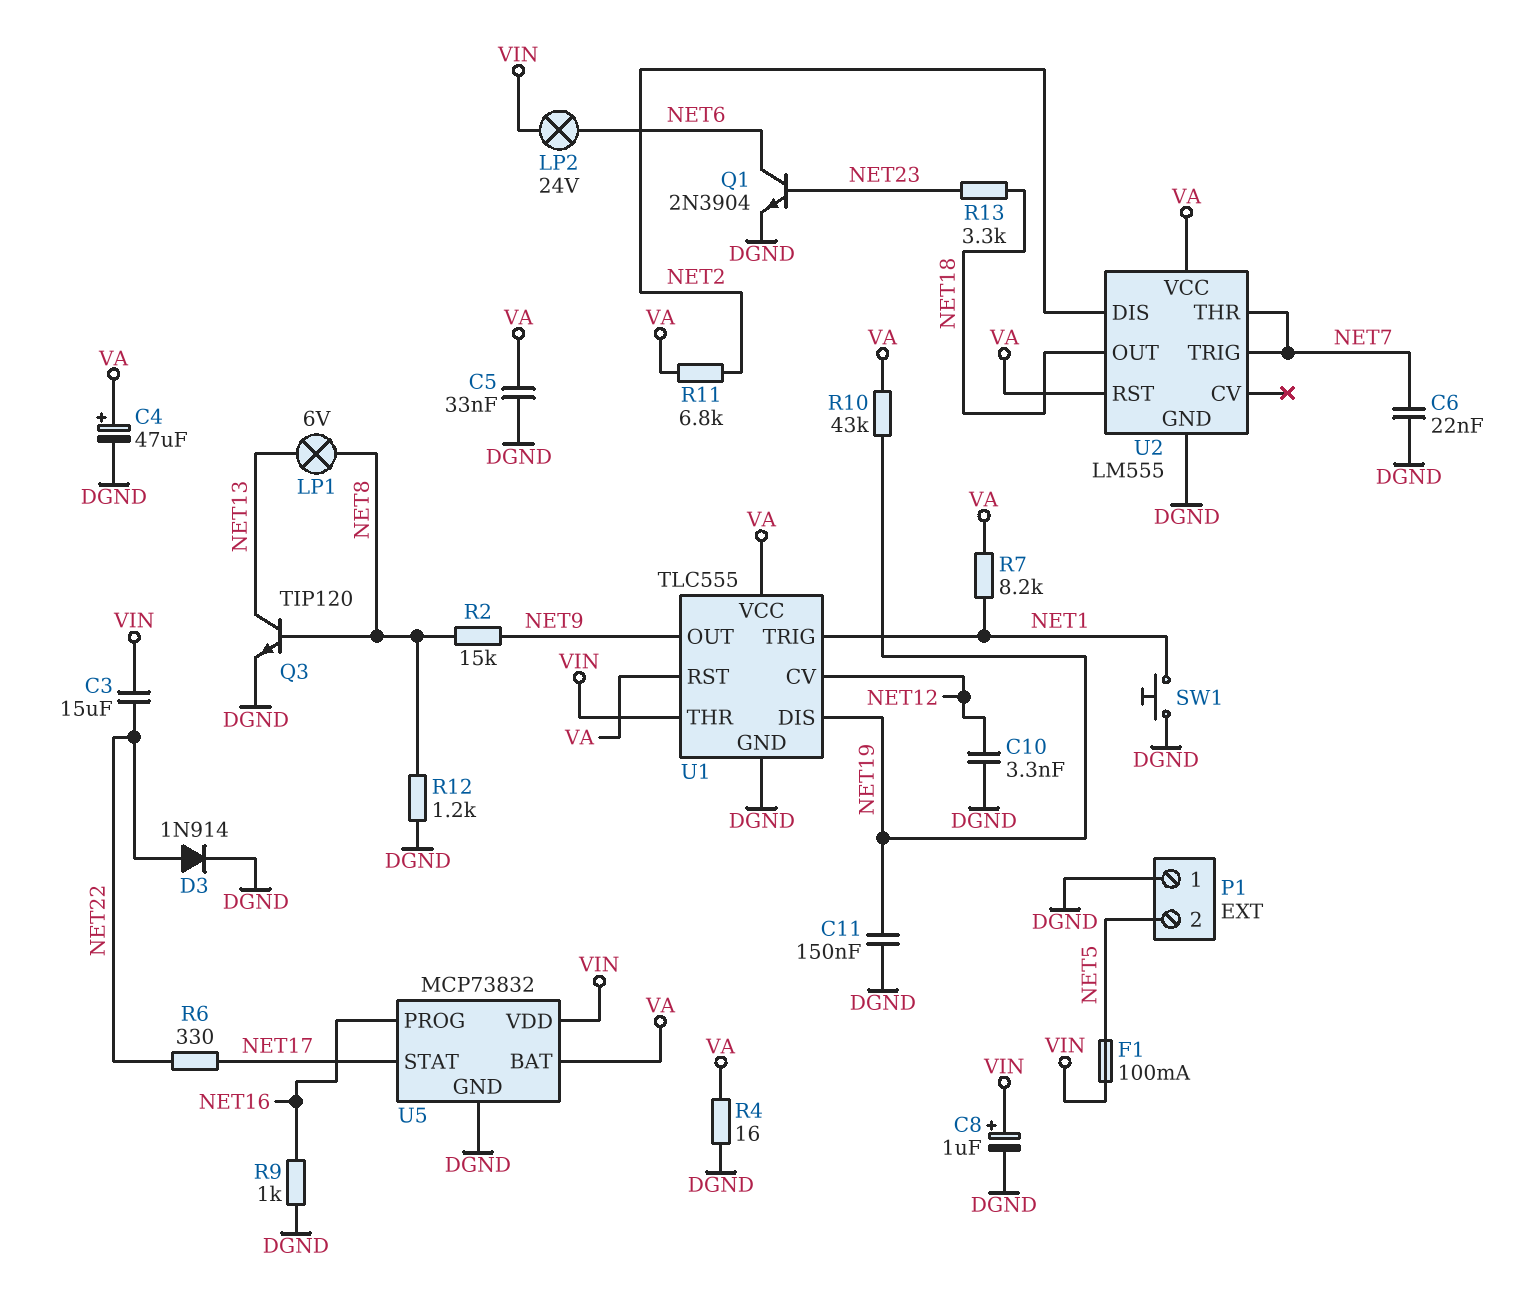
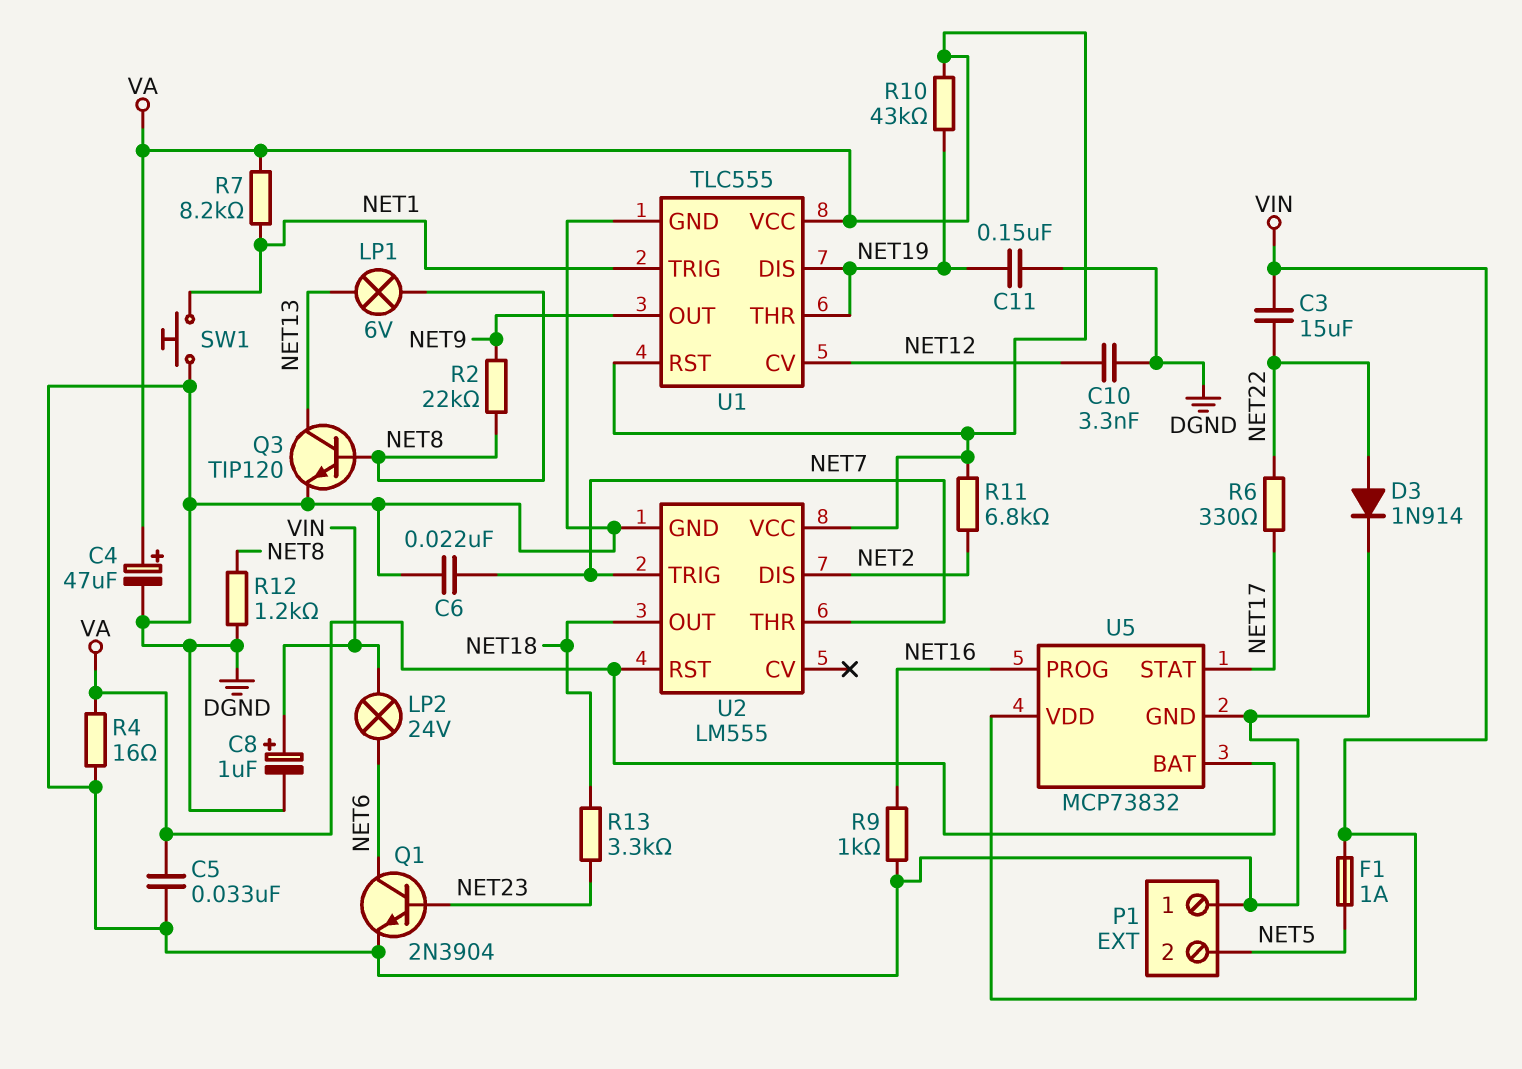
F1: 100mA (NET5, VIN) -> 1A (NET5, VIN)
R2: 15k (NET8, NET9) -> 22k (NET8, NET9)
U1 pin THR: VIN -> NET19

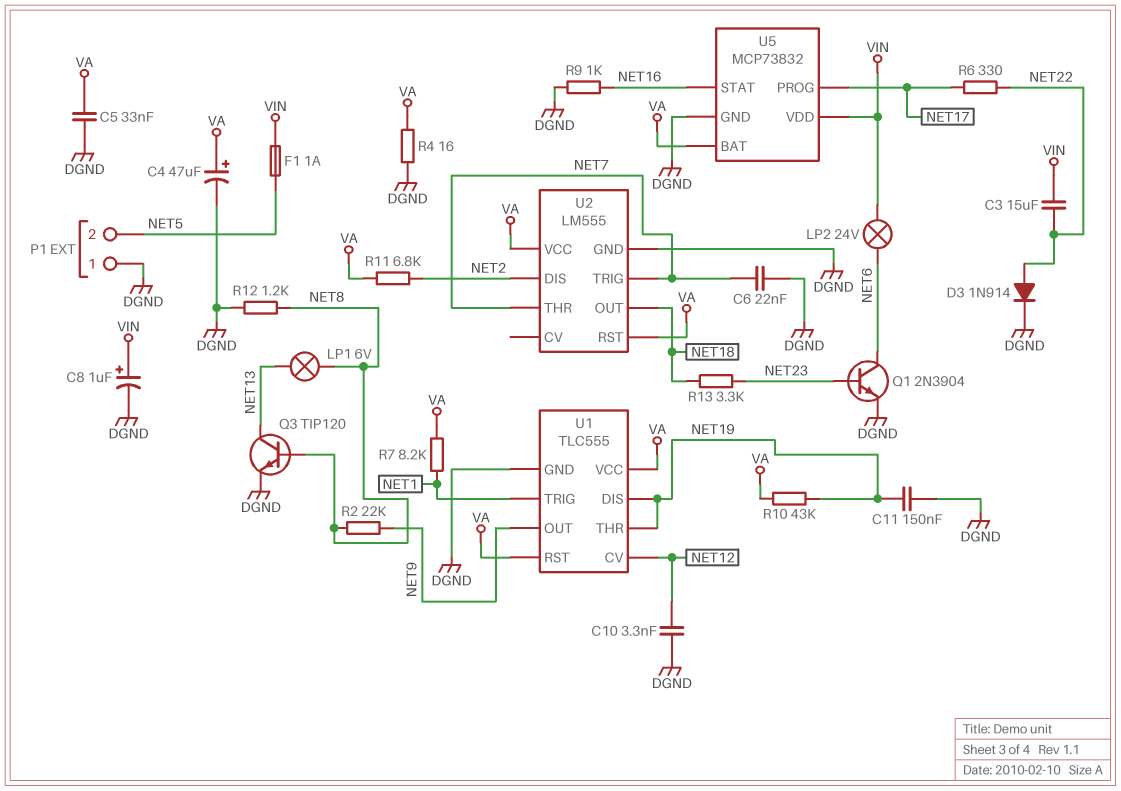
SW1: button (DGND, NET1) -> none
U5 pin PROG: NET16 -> NET17
U5 pin STAT: NET17 -> NET16

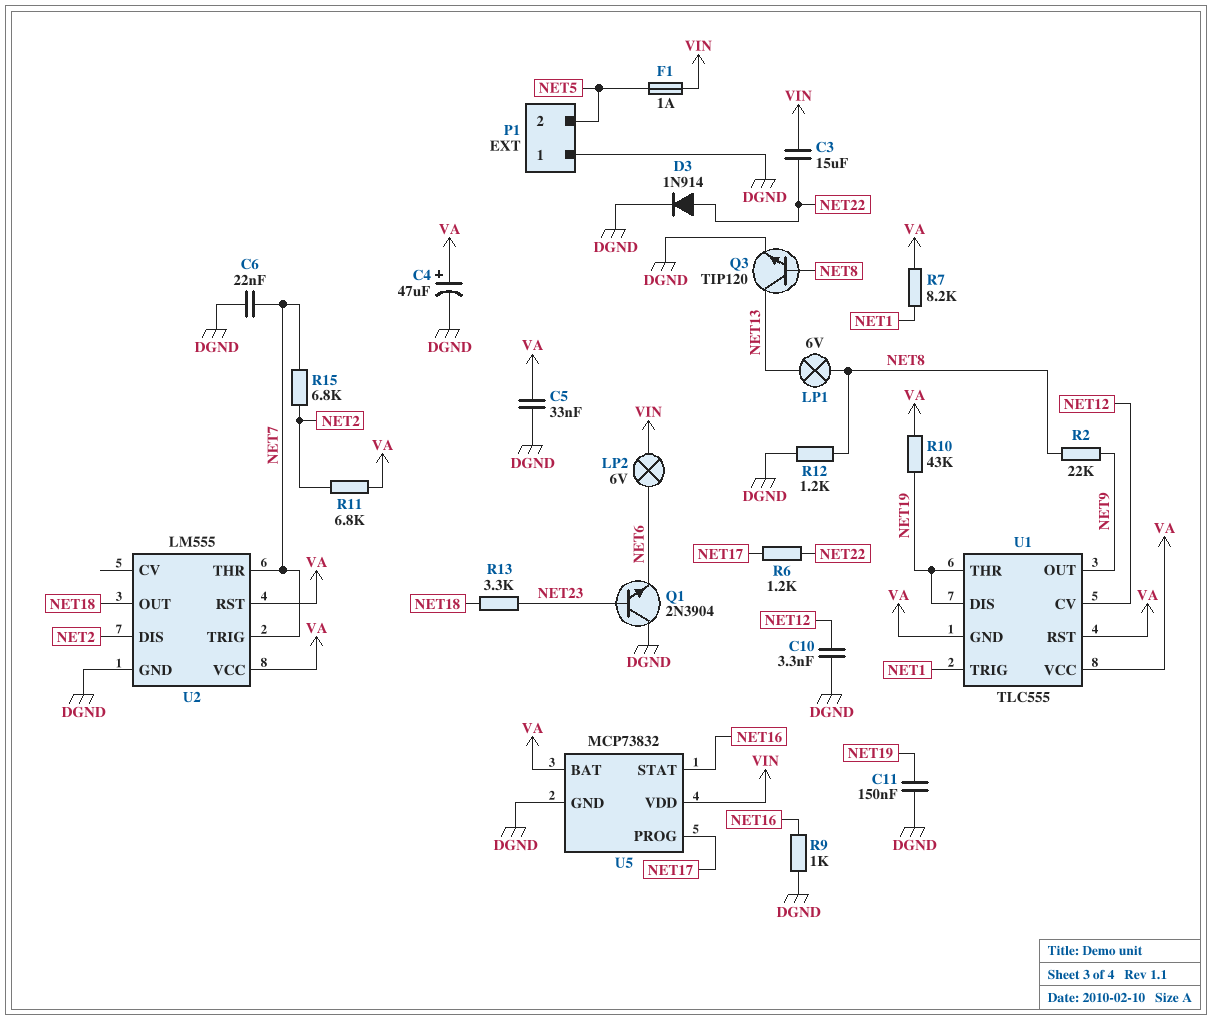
C8: 1uF (plus VIN, minus DGND) -> none
LP2: lamp 24V (NET6, VIN) -> lamp 6V (NET6, VIN)
Q1: NPN 2N3904 (B NET23, C NET6, E DGND) -> NPN 2N3904 (B NET23, C DGND, E NET6)
R4: 16 (DGND, VA) -> none
R6: 330 (NET17, NET22) -> 1.2k (NET17, NET22)
R15: none -> 6.8k (NET2, NET7)
U1 pin GND: DGND -> VA

